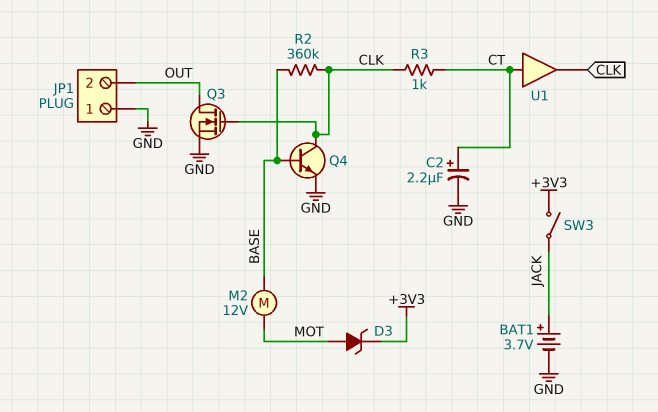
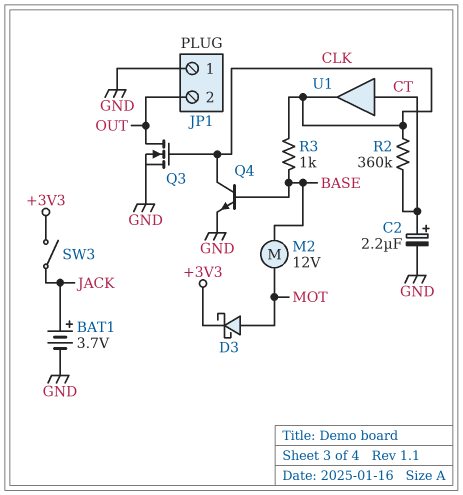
D3: zener (A MOT, K +3V3) -> schottky (A MOT, K +3V3)
R2: 360k (BASE, CLK) -> 360k (CLK, CT)
R3: 1k (CLK, CT) -> 1k (BASE, CLK)

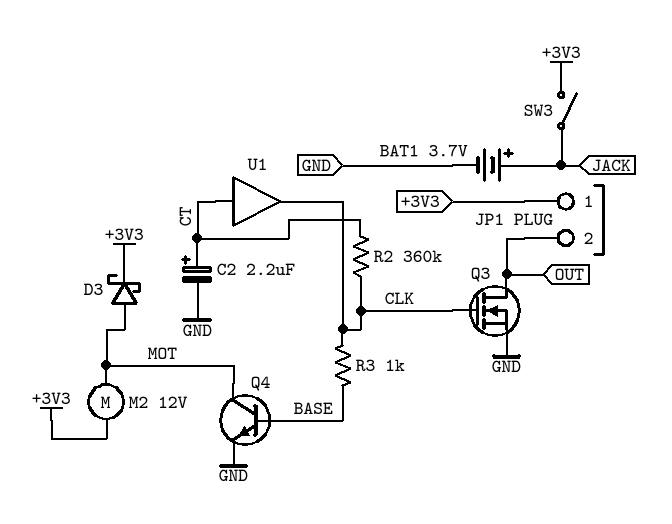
JP1 pin 1: GND -> +3V3
M2: motor 12V (BASE, MOT) -> motor 12V (+3V3, MOT)
Q4: NPN (B BASE, C CLK, E GND) -> NPN (B BASE, C MOT, E GND)

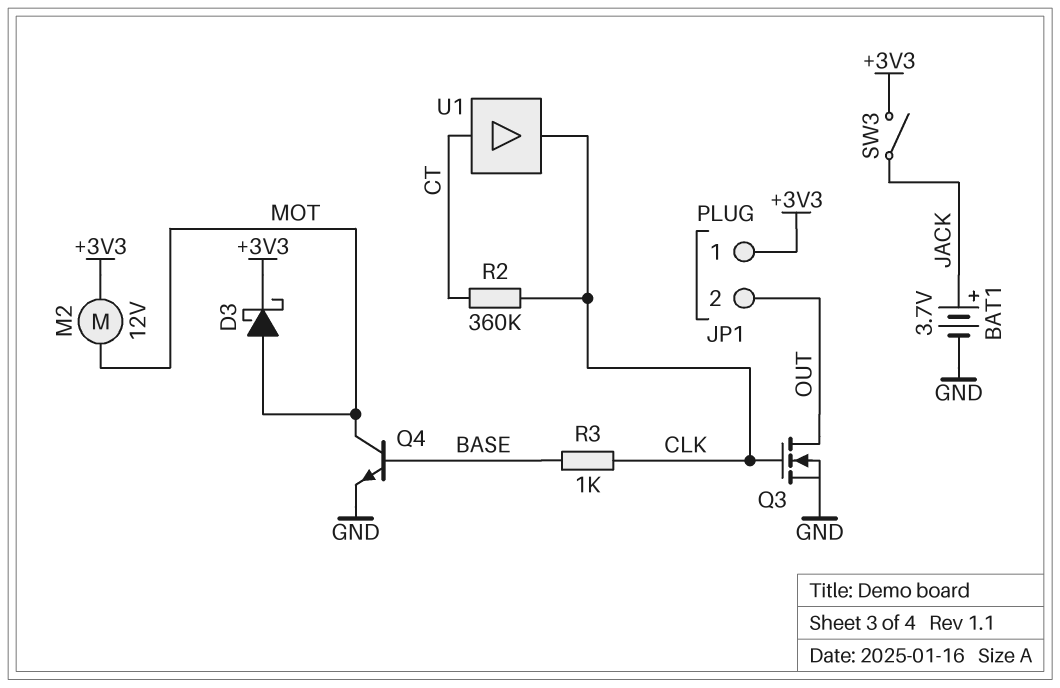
C2: 2.2uF (plus CT, minus GND) -> none

